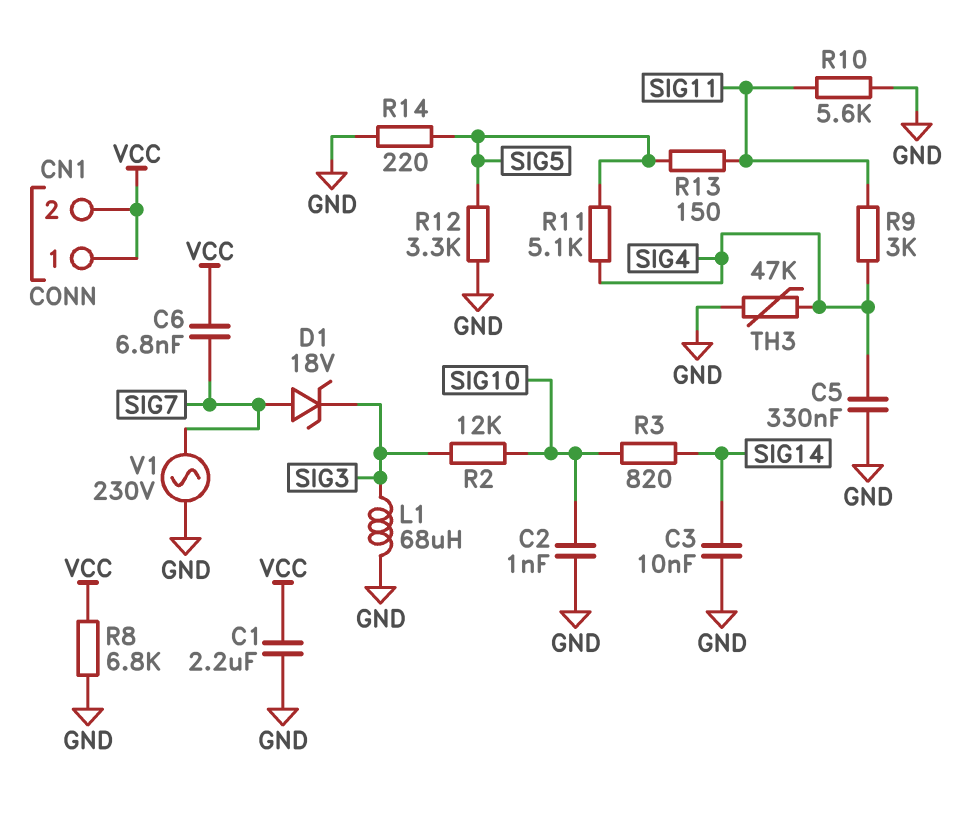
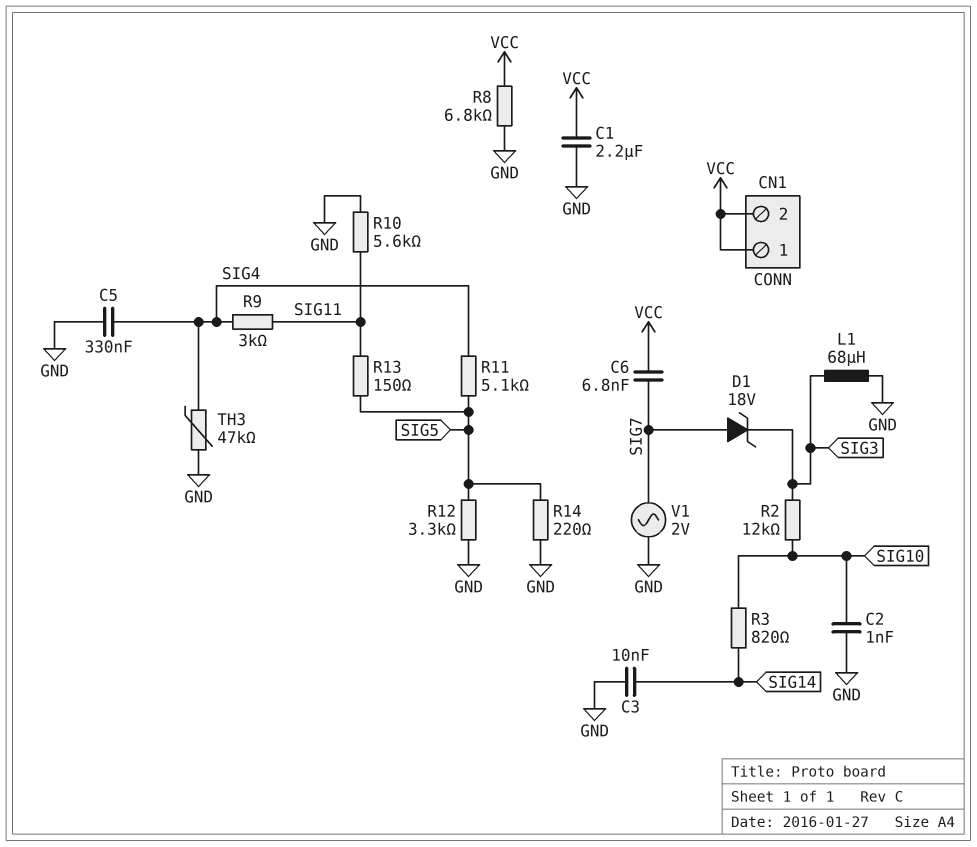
V1: AC 230V (GND, SIG7) -> AC 2V (GND, SIG7)

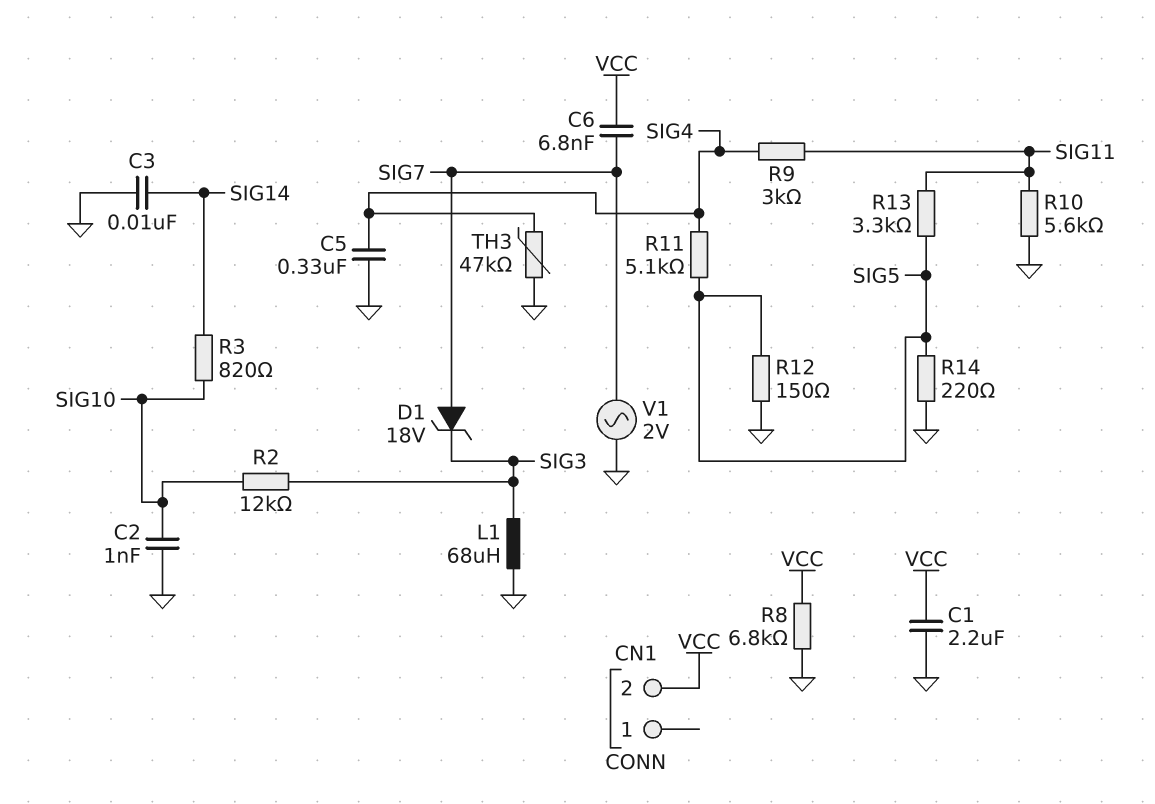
CN1 pin 1: VCC -> none
R12: 3.3k (GND, SIG5) -> 150 (GND, SIG5)
R13: 150 (SIG5, SIG11) -> 3.3k (SIG5, SIG11)

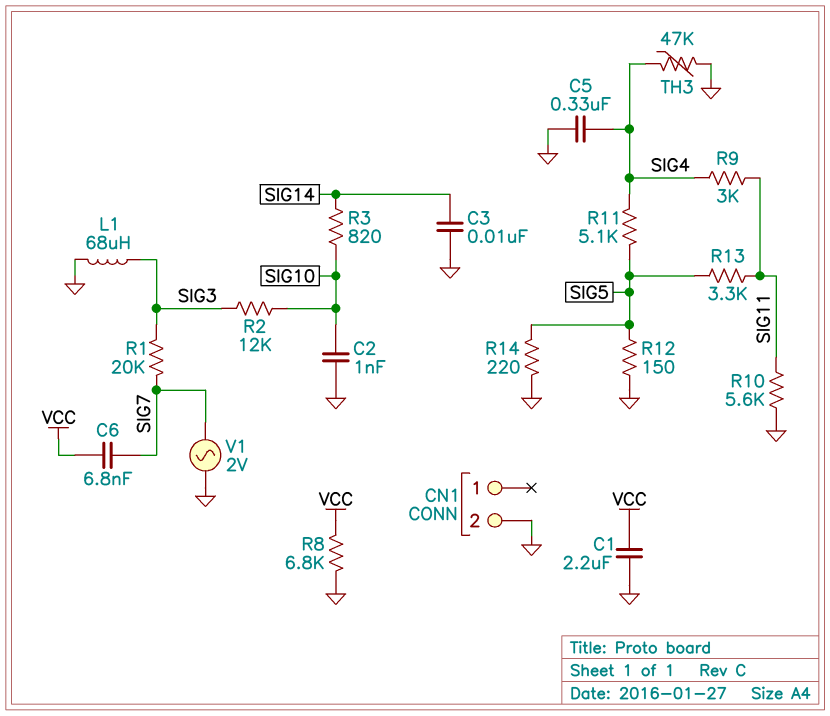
CN1 pin 2: VCC -> GND
D1: zener 18V (A SIG7, K SIG3) -> none
R1: none -> 20k (SIG3, SIG7)

